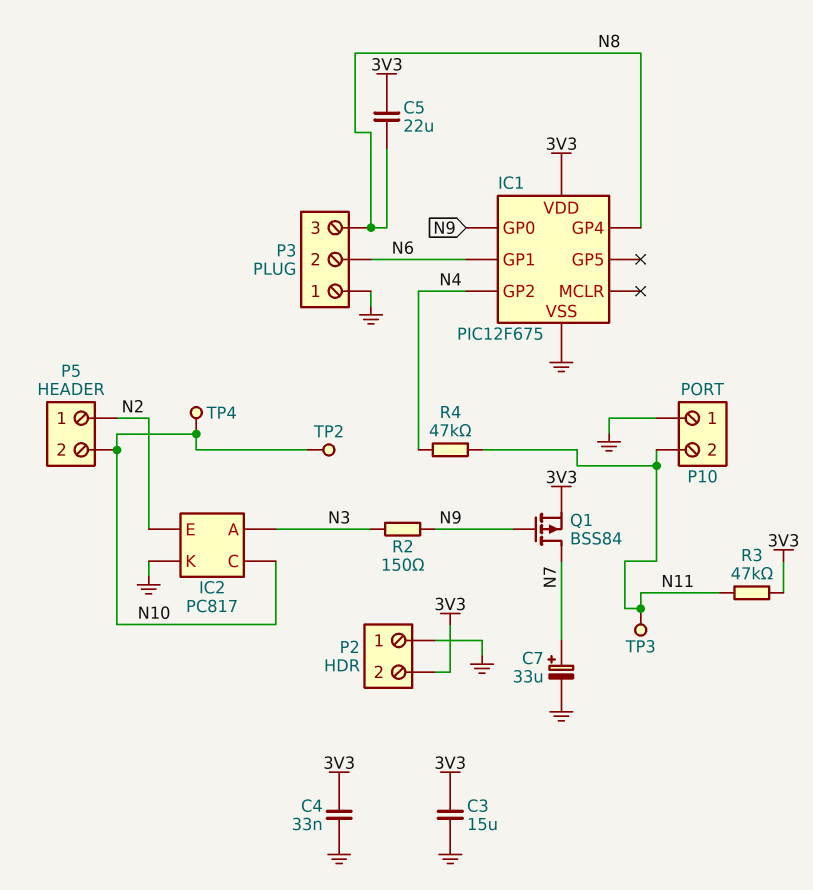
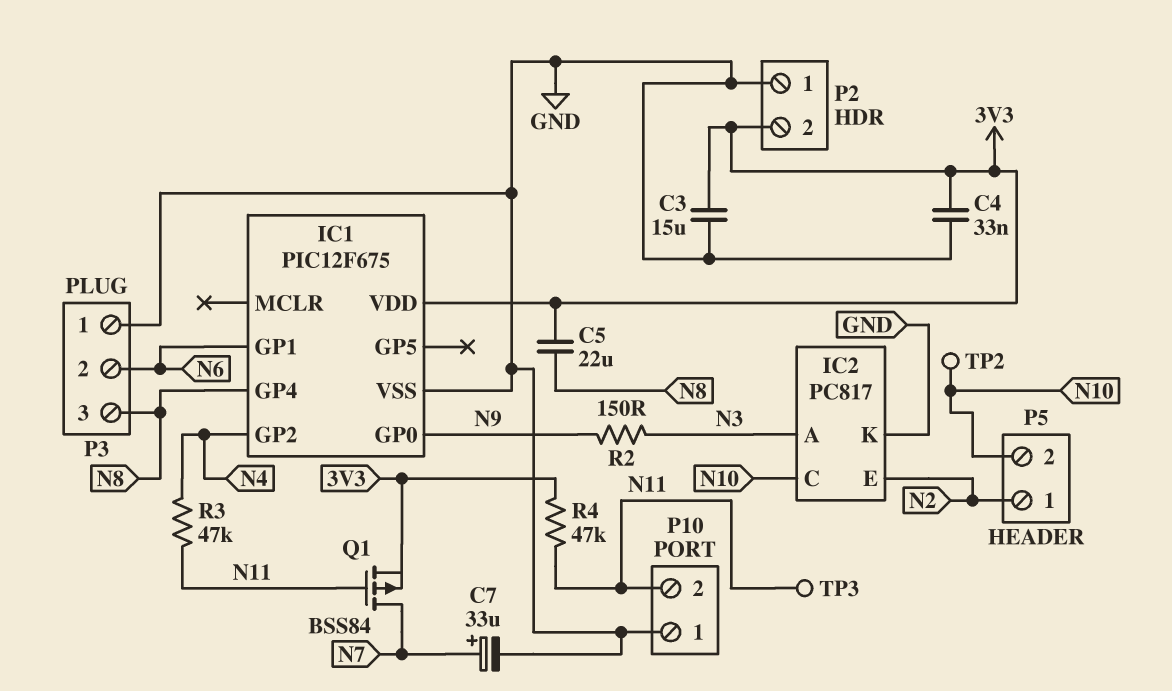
Q1: PMOS BSS84 (G N9, D N7, S 3V3) -> PMOS BSS84 (G N11, D N7, S 3V3)
R3: 47k (3V3, N11) -> 47k (N4, N11)
R4: 47k (N4, N11) -> 47k (3V3, N11)
TP4: test point (N10) -> none

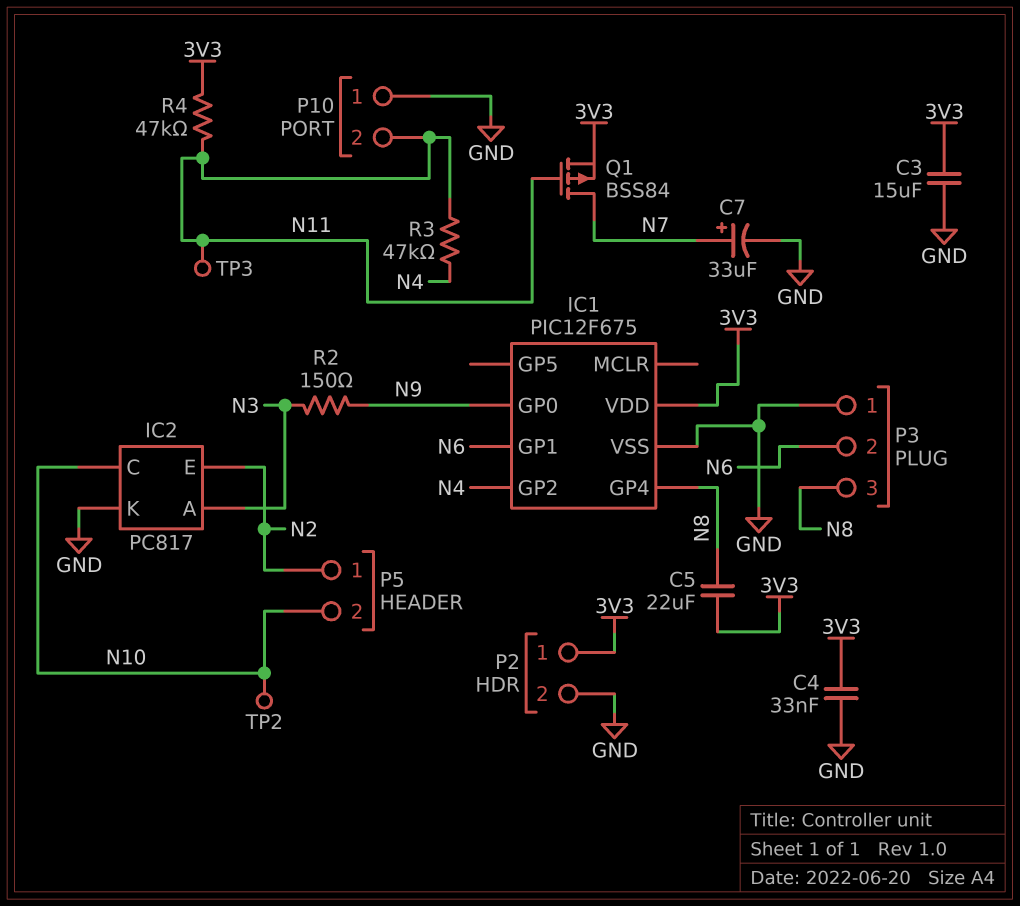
P2 pin 1: GND -> 3V3
P2 pin 2: 3V3 -> GND

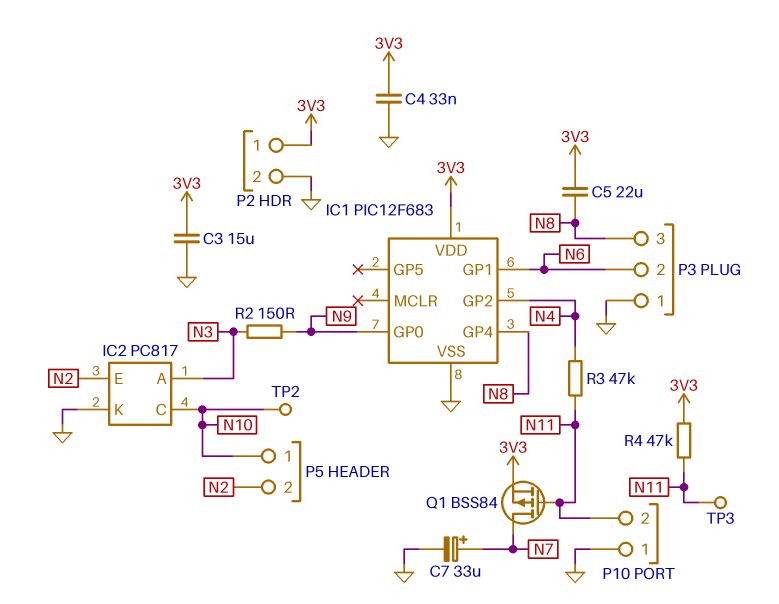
IC1: PIC12F675 -> PIC12F683
P5 pin 1: N2 -> N10
P5 pin 2: N10 -> N2

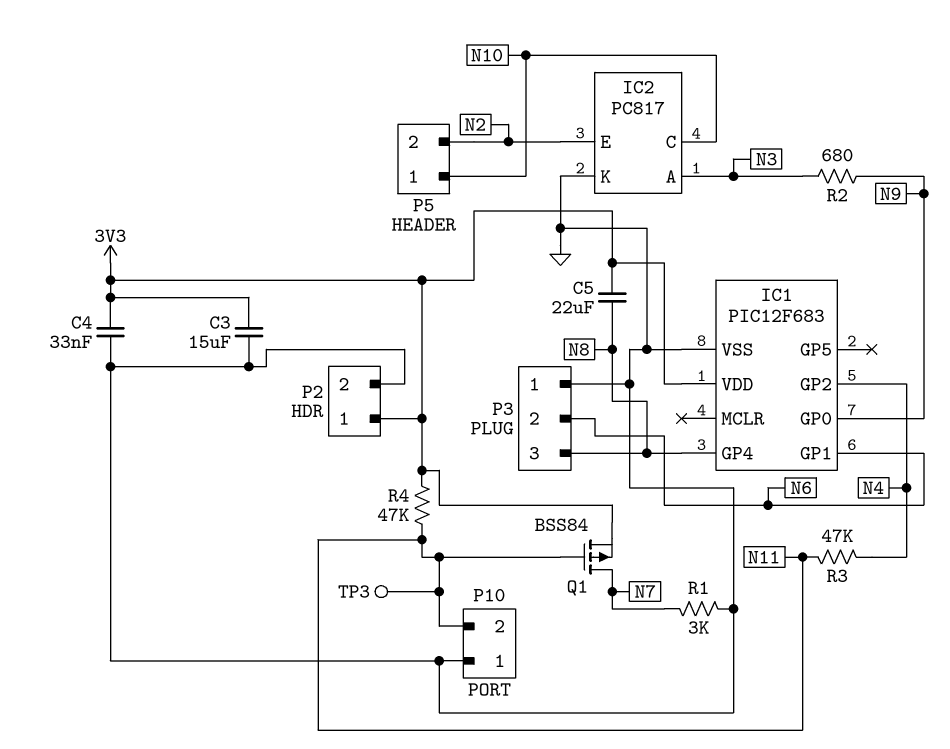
C7: 33uF (plus N7, minus GND) -> none
R1: none -> 3k (GND, N7)
R2: 150 (N3, N9) -> 680 (N3, N9)
TP2: test point (N10) -> none

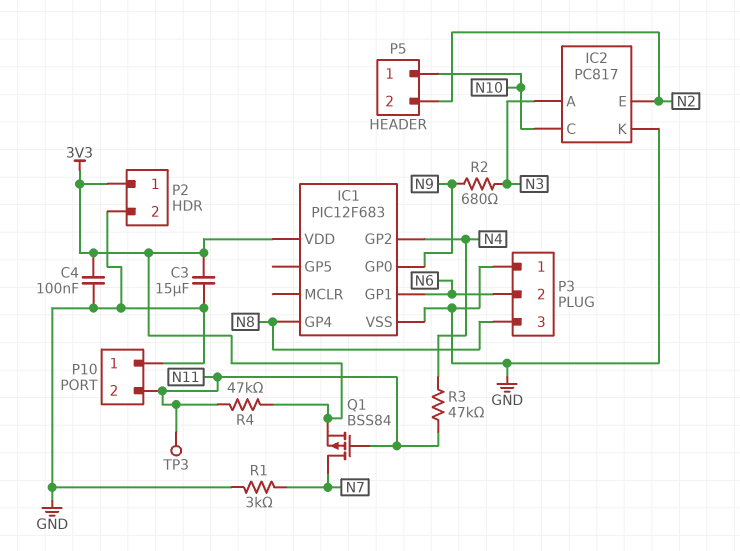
C4: 33nF (3V3, GND) -> 100nF (3V3, GND)
C5: 22uF (3V3, N8) -> none

